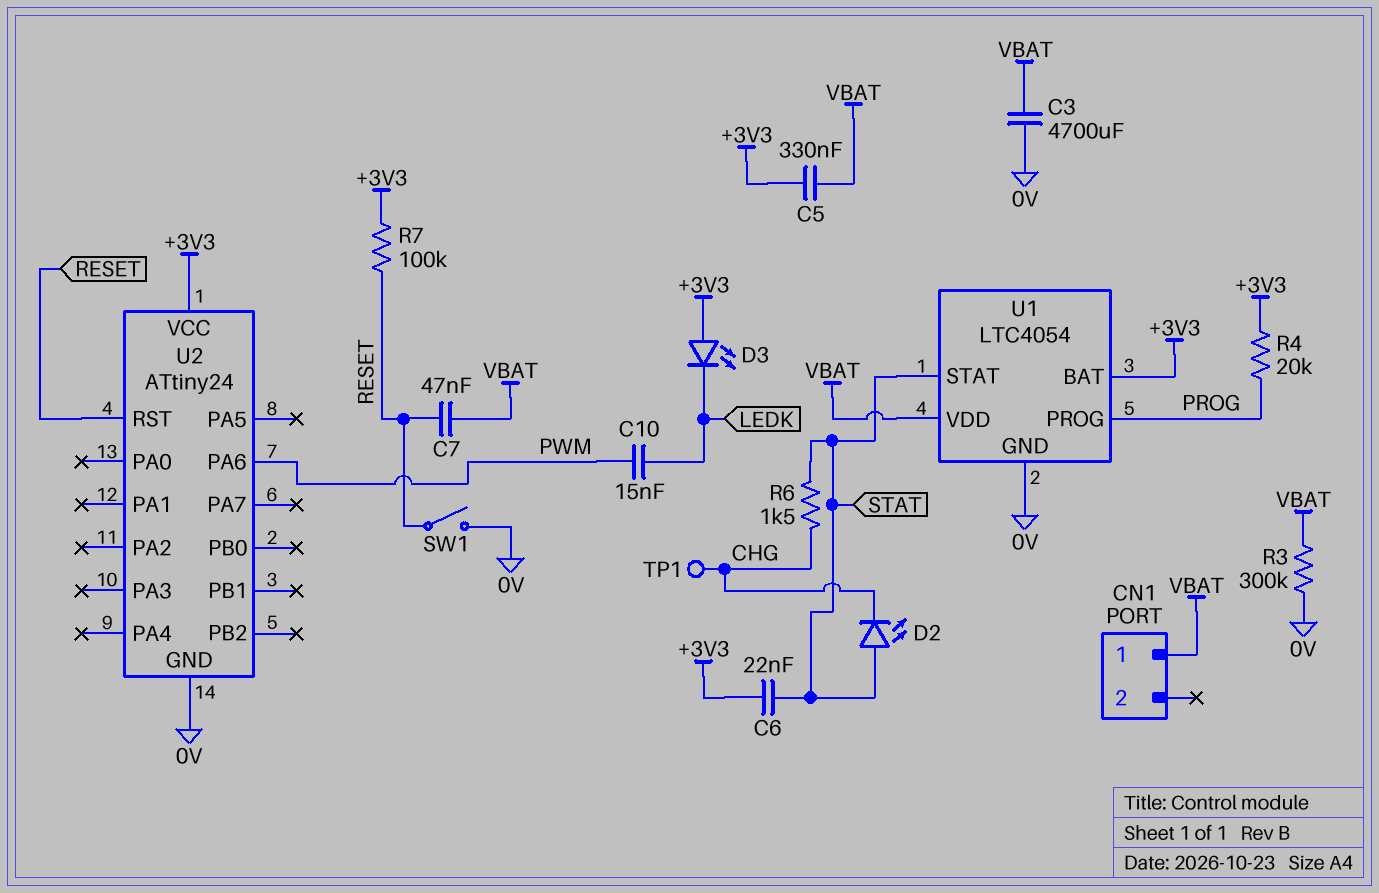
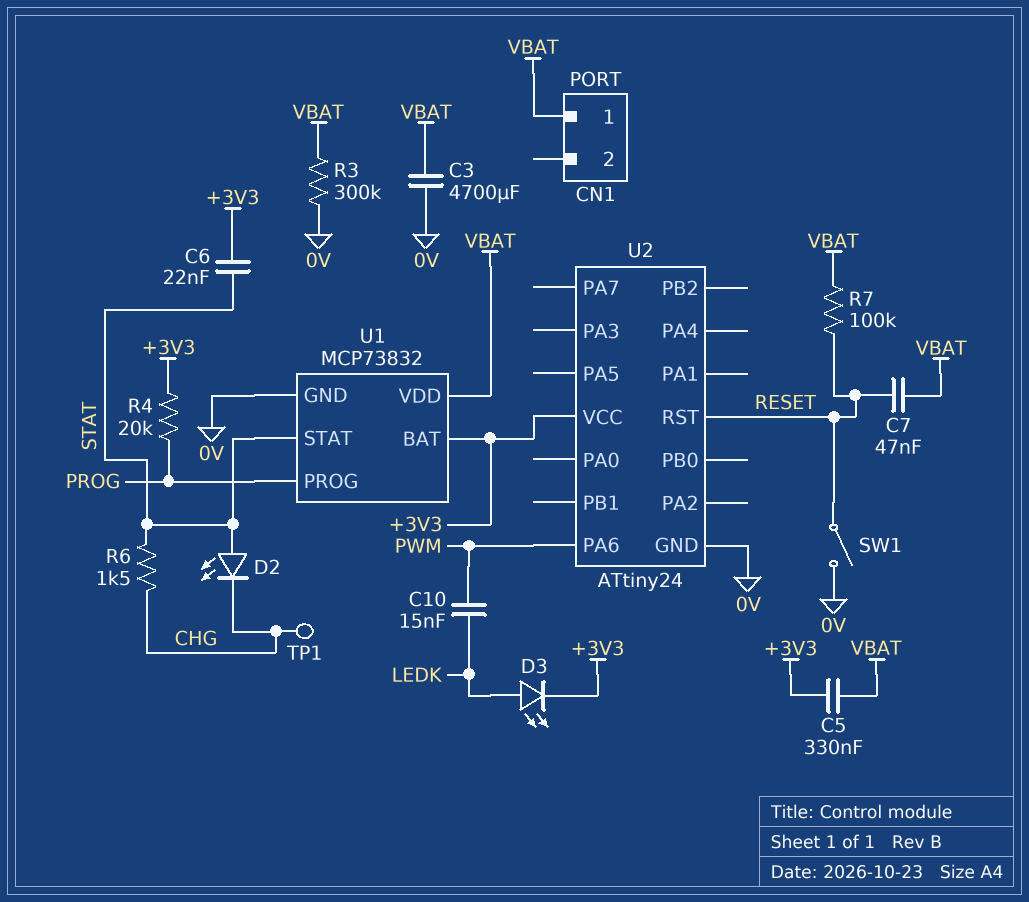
D3: LED (A +3V3, K LEDK) -> LED (A LEDK, K +3V3)
R7: 100k (+3V3, RESET) -> 100k (RESET, VBAT)
U1: LTC4054 -> MCP73832

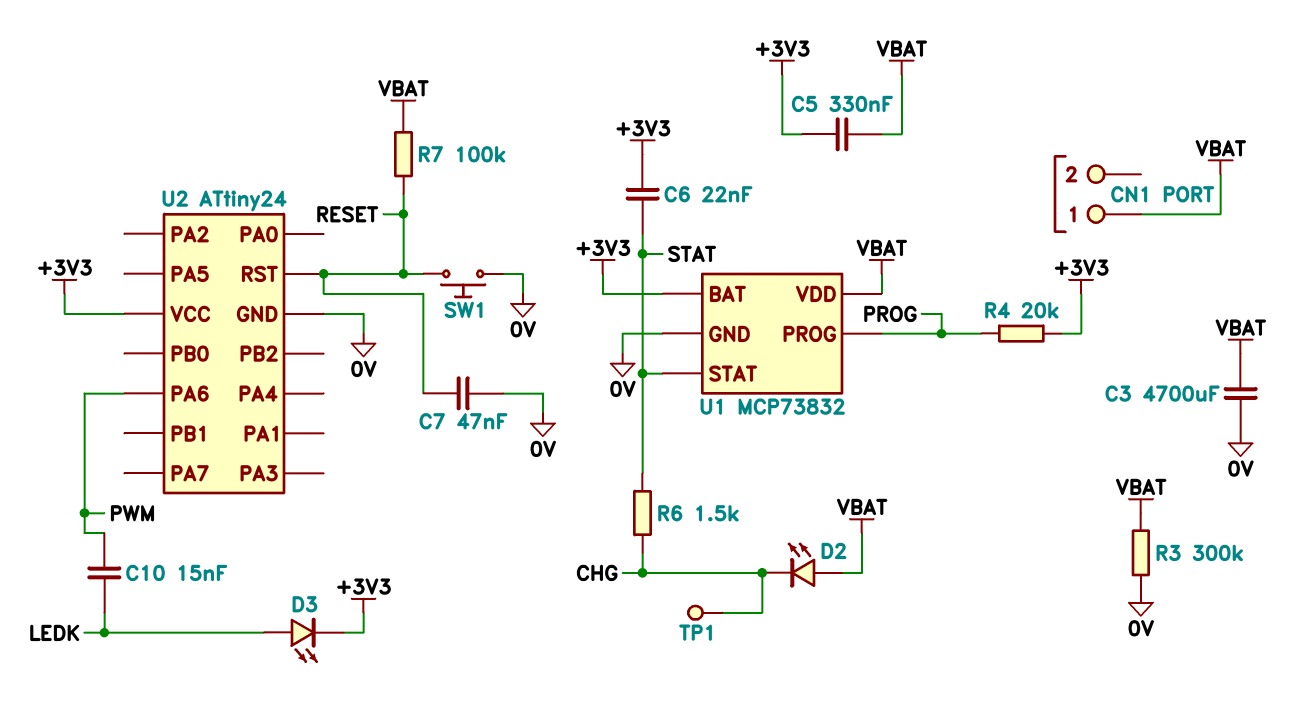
C7: 47nF (RESET, VBAT) -> 47nF (0V, RESET)
D2: LED (A STAT, K CHG) -> LED (A VBAT, K CHG)
SW1: switch (0V, RESET) -> button (0V, RESET)

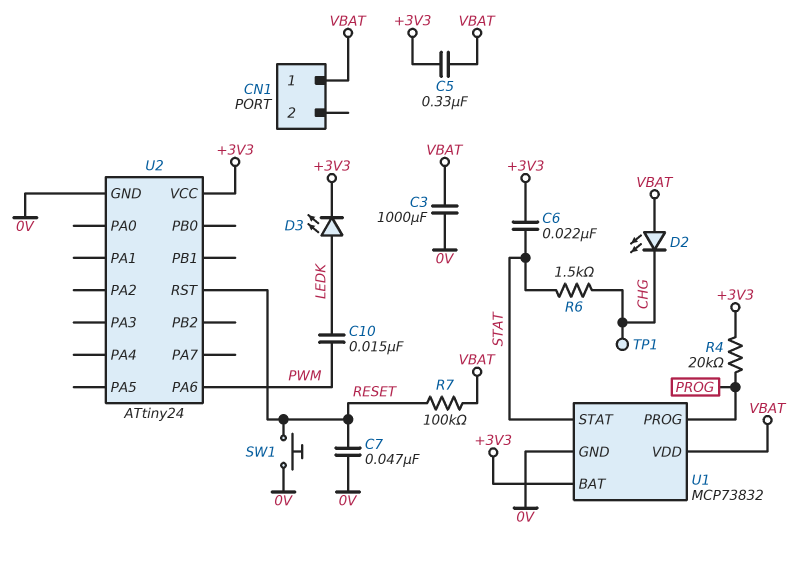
C3: 4700uF (0V, VBAT) -> 1000uF (0V, VBAT)
R3: 300k (0V, VBAT) -> none

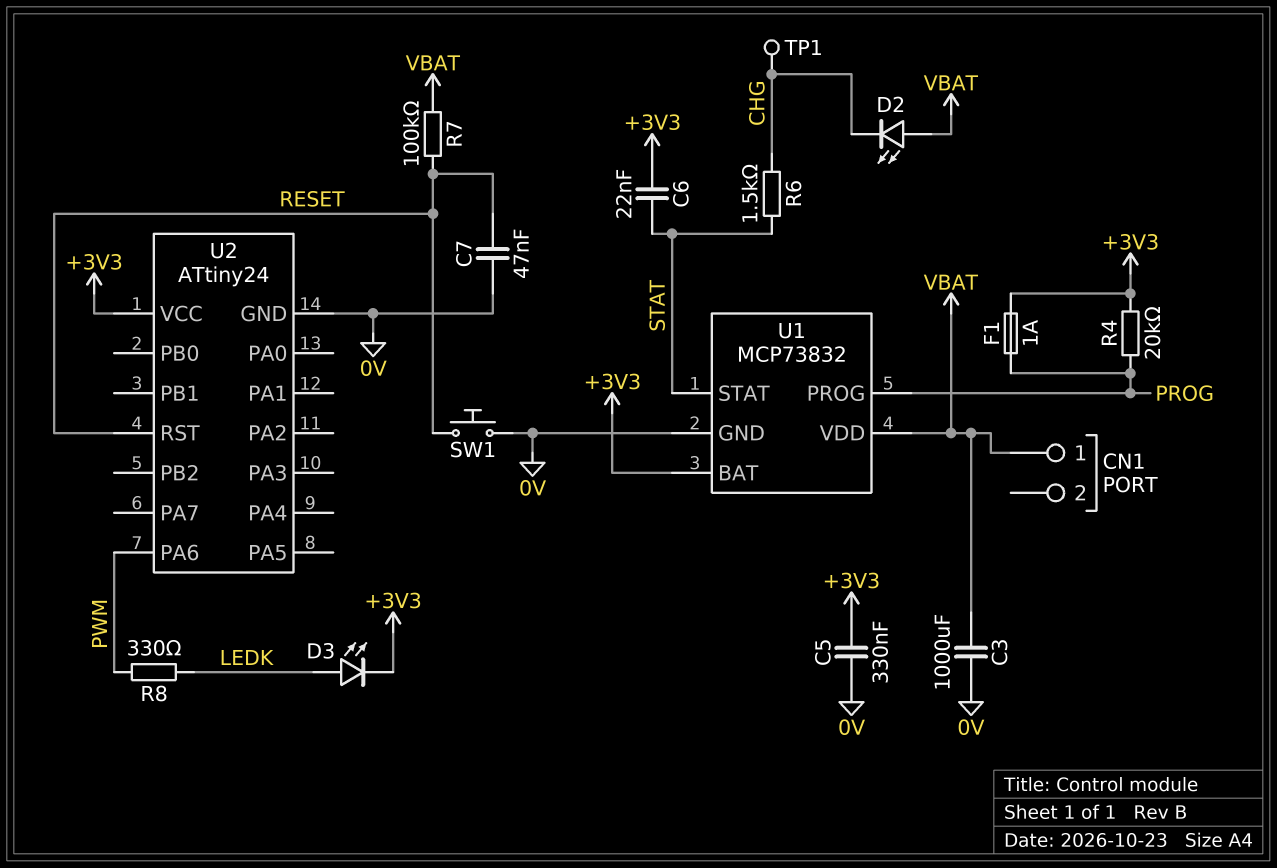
C5: 330nF (+3V3, VBAT) -> 330nF (+3V3, 0V)
C10: 15nF (LEDK, PWM) -> none
F1: none -> 1A (+3V3, PROG)
R8: none -> 330 (LEDK, PWM)

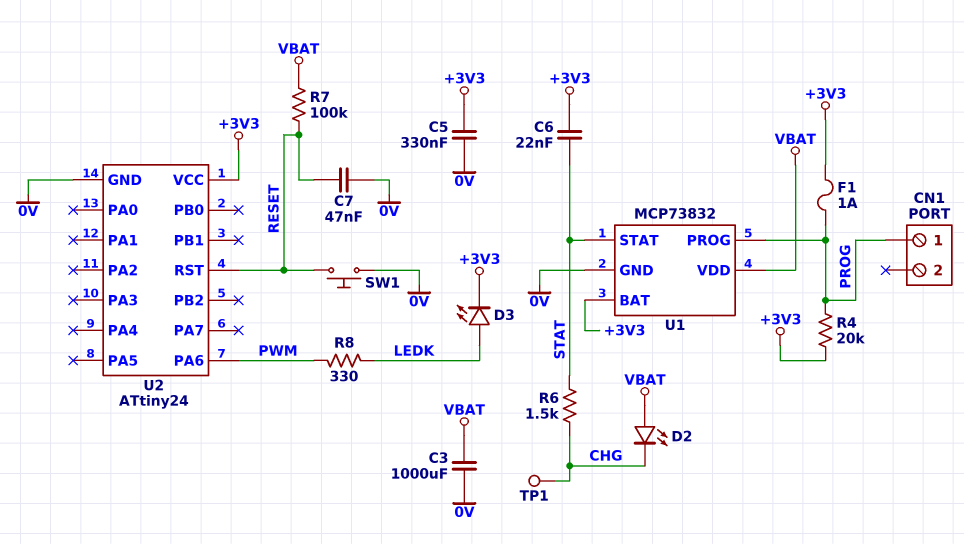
CN1 pin 1: VBAT -> PROG

